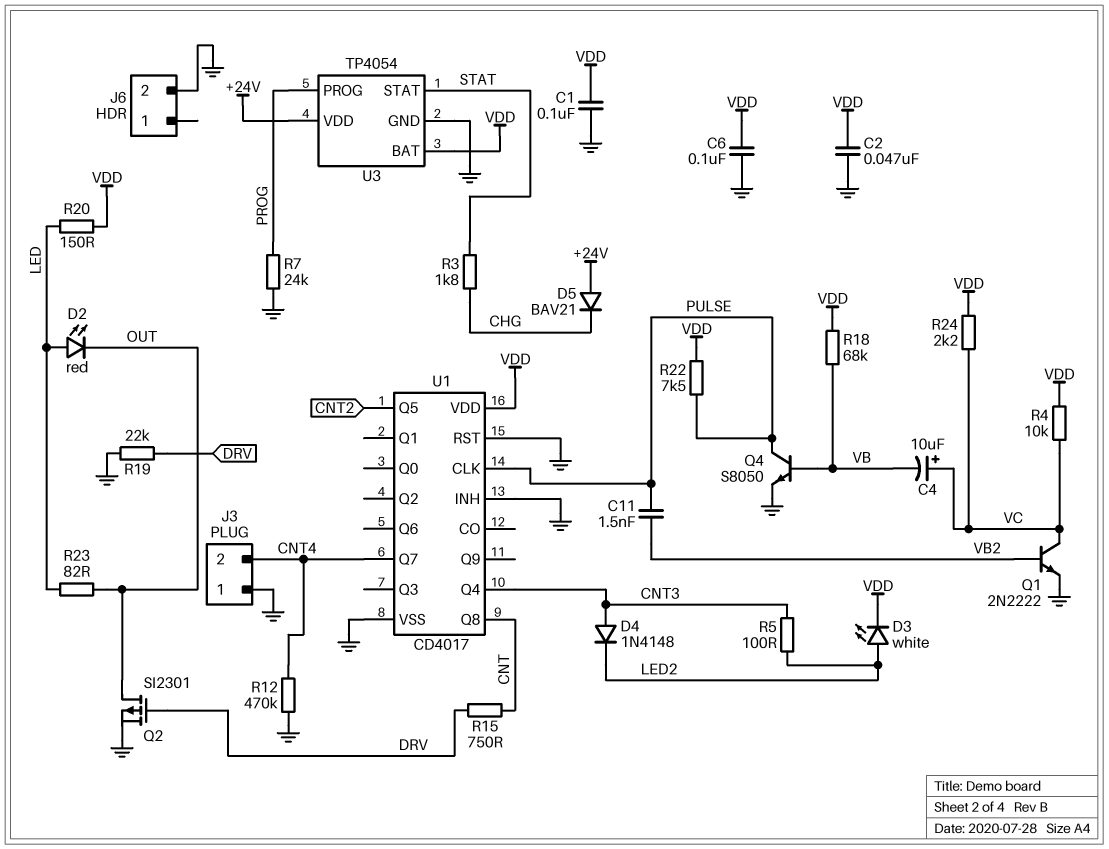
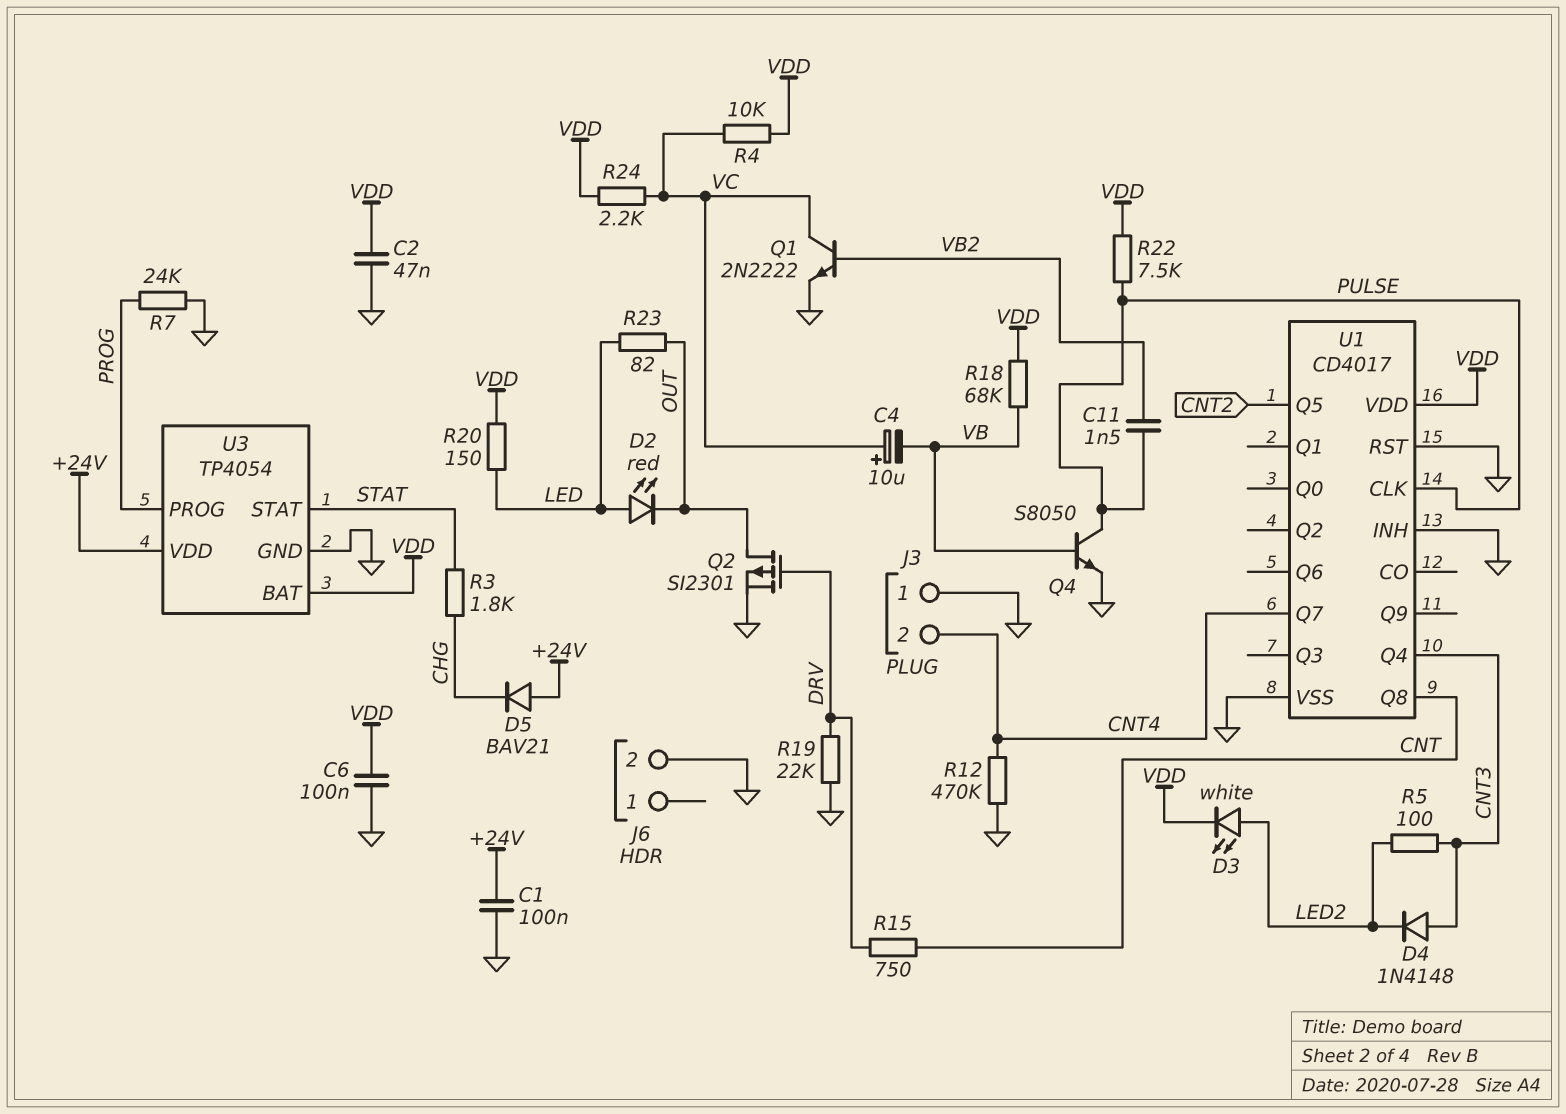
C1: 100nF (GND, VDD) -> 100nF (+24V, GND)

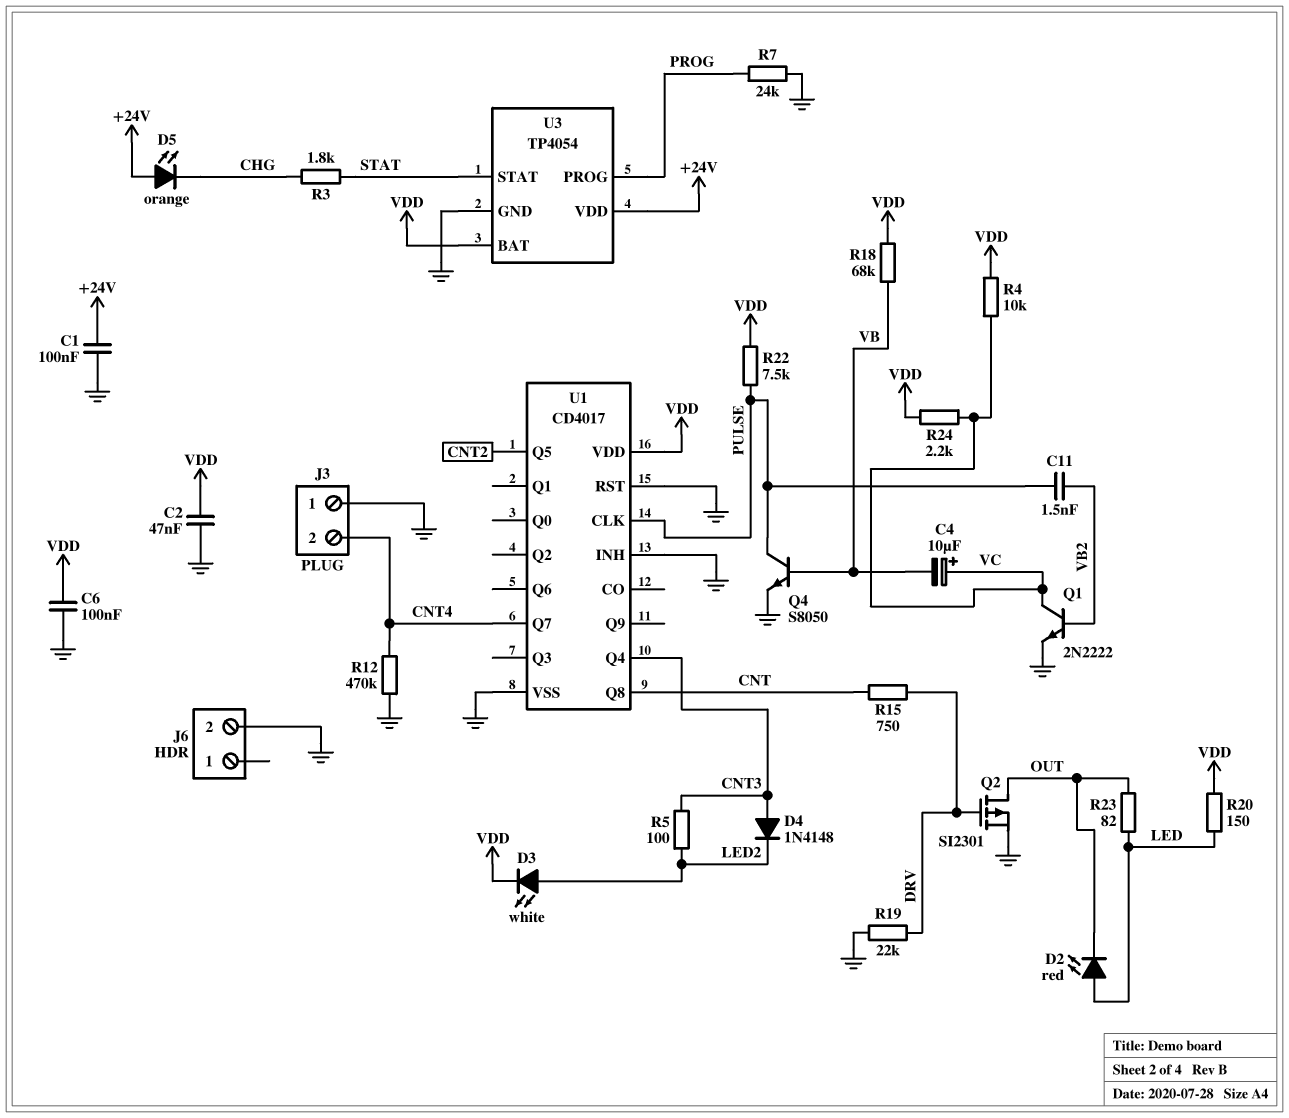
D5: diode BAV21 (A +24V, K CHG) -> LED orange (A +24V, K CHG)

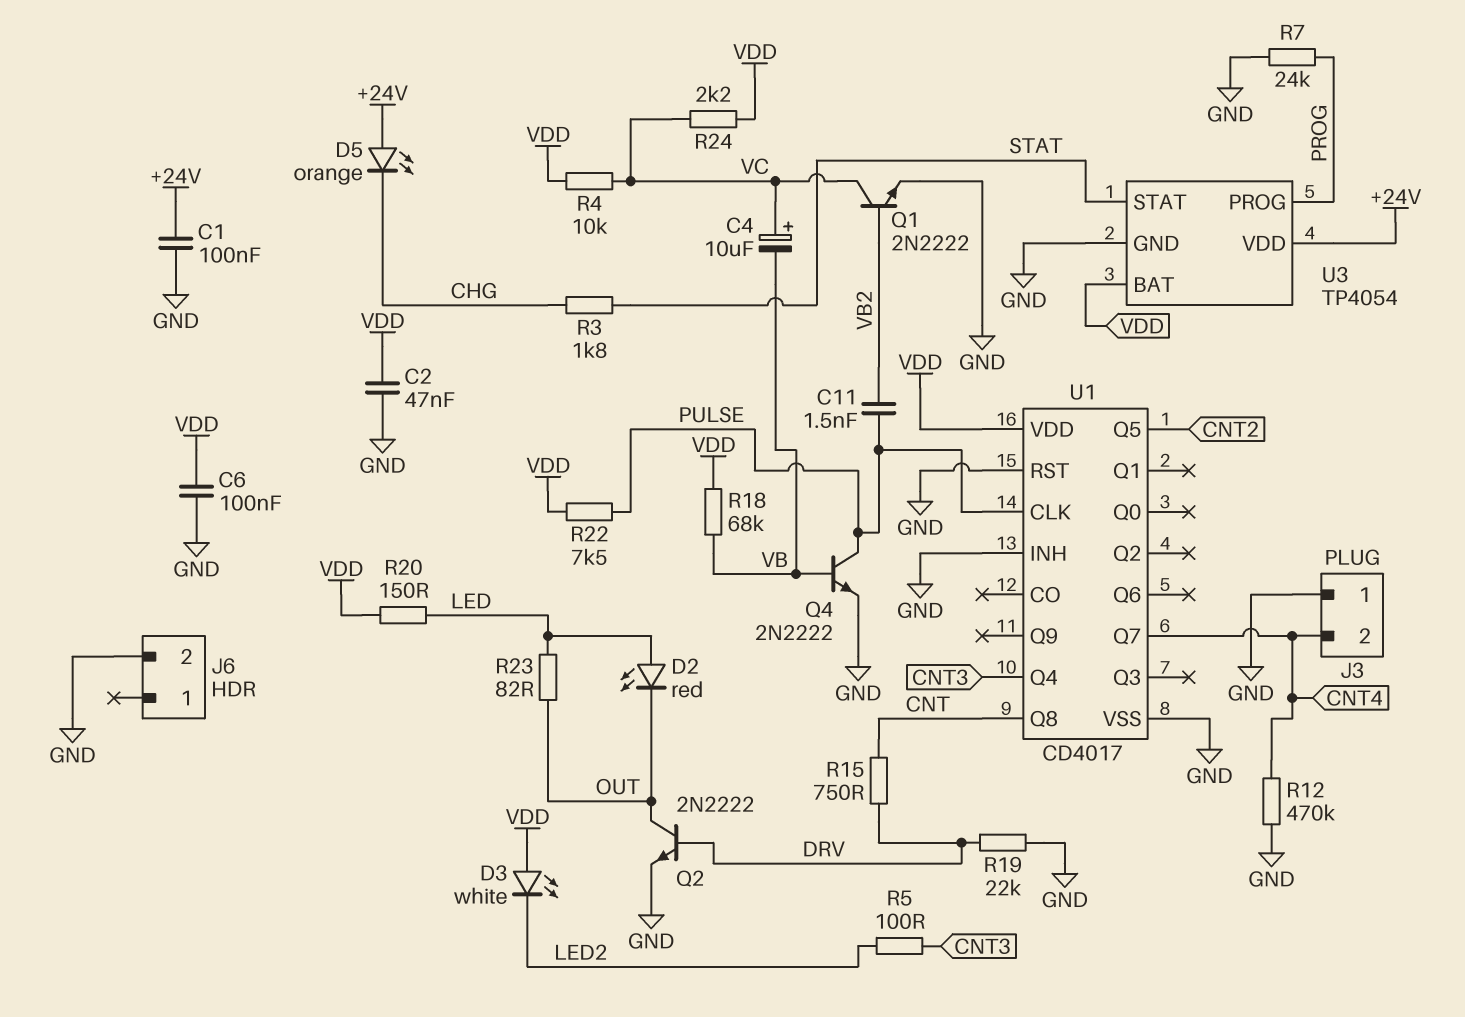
D3: LED white (A LED2, K VDD) -> LED white (A VDD, K LED2)
D4: diode 1N4148 (A CNT3, K LED2) -> none
Q2: PMOS SI2301 (G DRV, D OUT, S GND) -> NPN 2N2222 (B DRV, C OUT, E GND)
Q4: NPN S8050 (B VB, C PULSE, E GND) -> NPN 2N2222 (B VB, C PULSE, E GND)

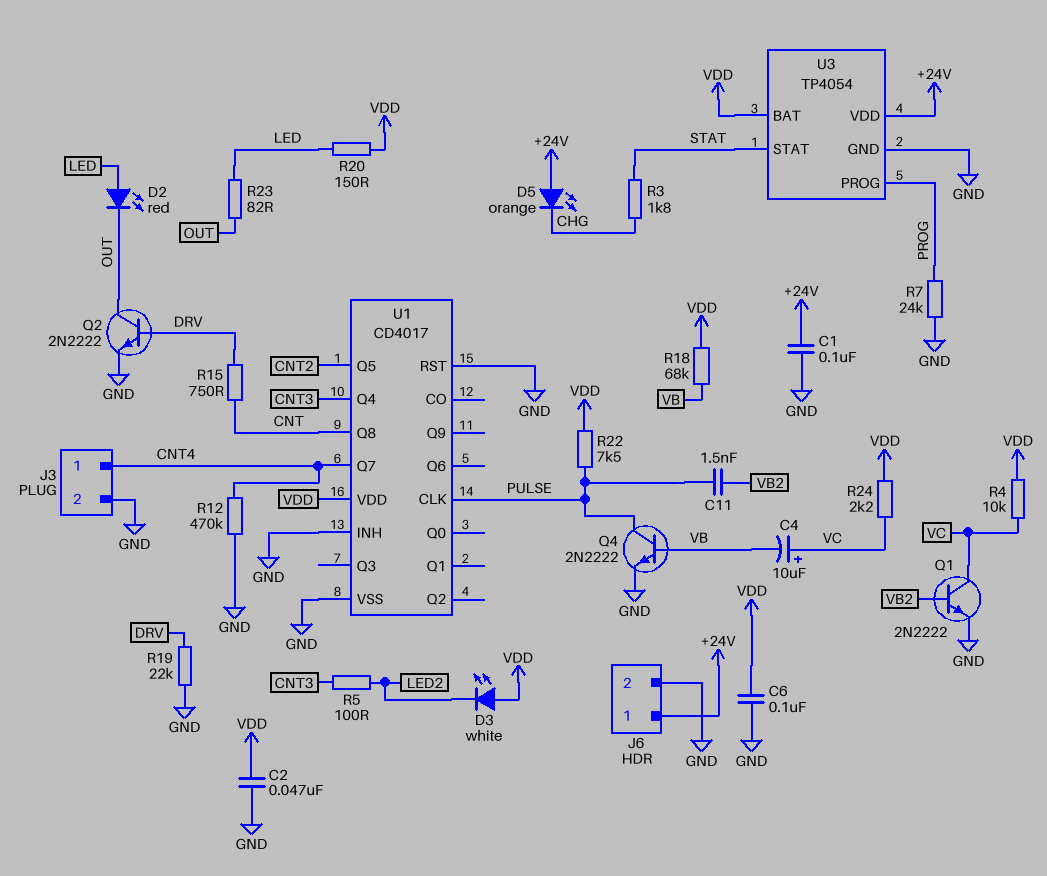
J3 pin 1: GND -> CNT4
J3 pin 2: CNT4 -> GND
J6 pin 1: none -> +24V

